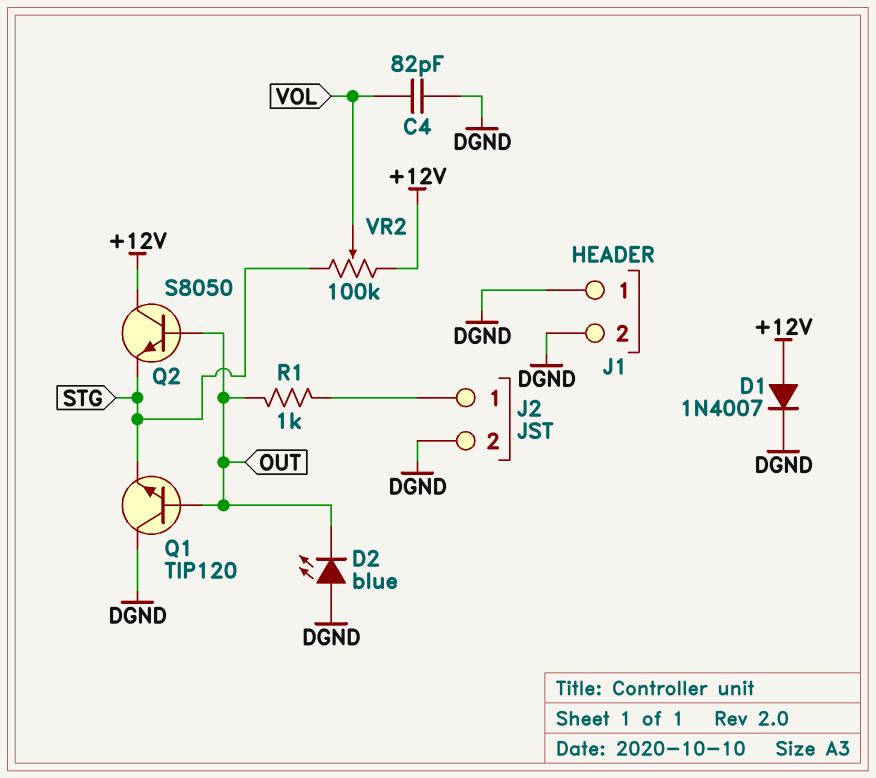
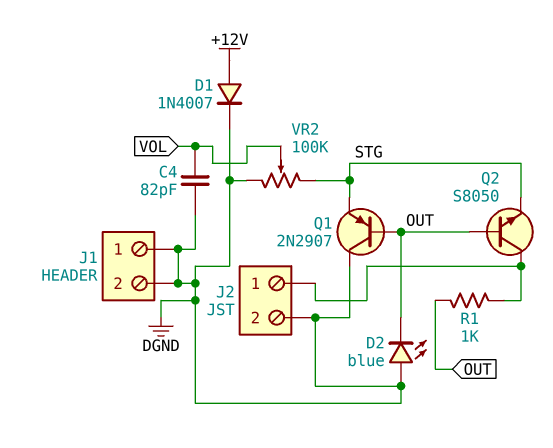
Q1: NPN TIP120 (B OUT, C DGND, E STG) -> PNP 2N2907 (B OUT, C DGND, E STG)
Q2: NPN S8050 (B OUT, C +12V, E STG) -> NPN S8050 (B OUT, C J2/1, E STG)
VR2: 100k (+12V, STG, wiper VOL) -> 100k (DGND, STG, wiper VOL)

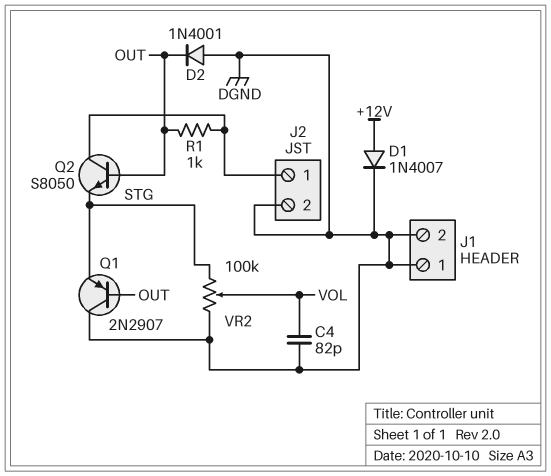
D2: LED blue (A DGND, K OUT) -> diode 1N4001 (A DGND, K OUT)

